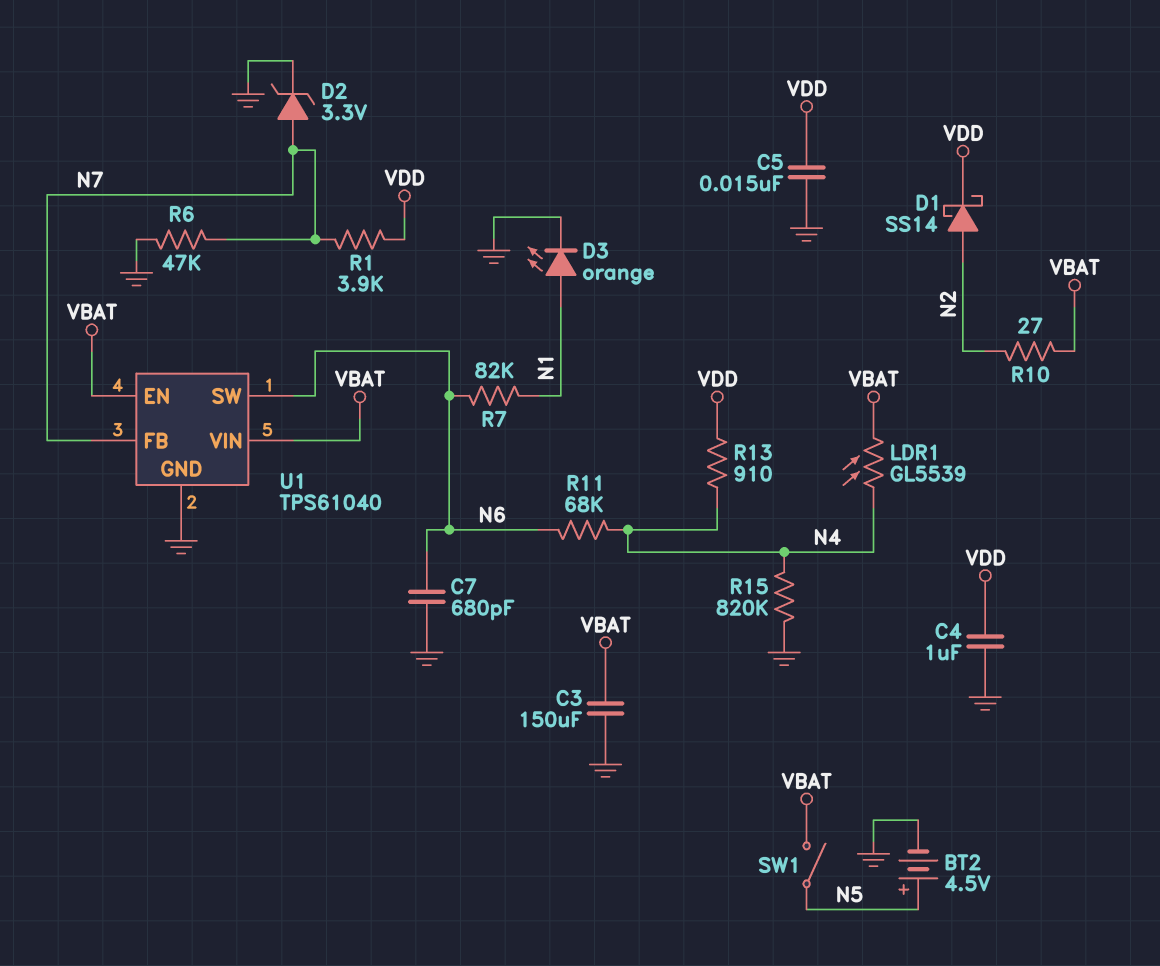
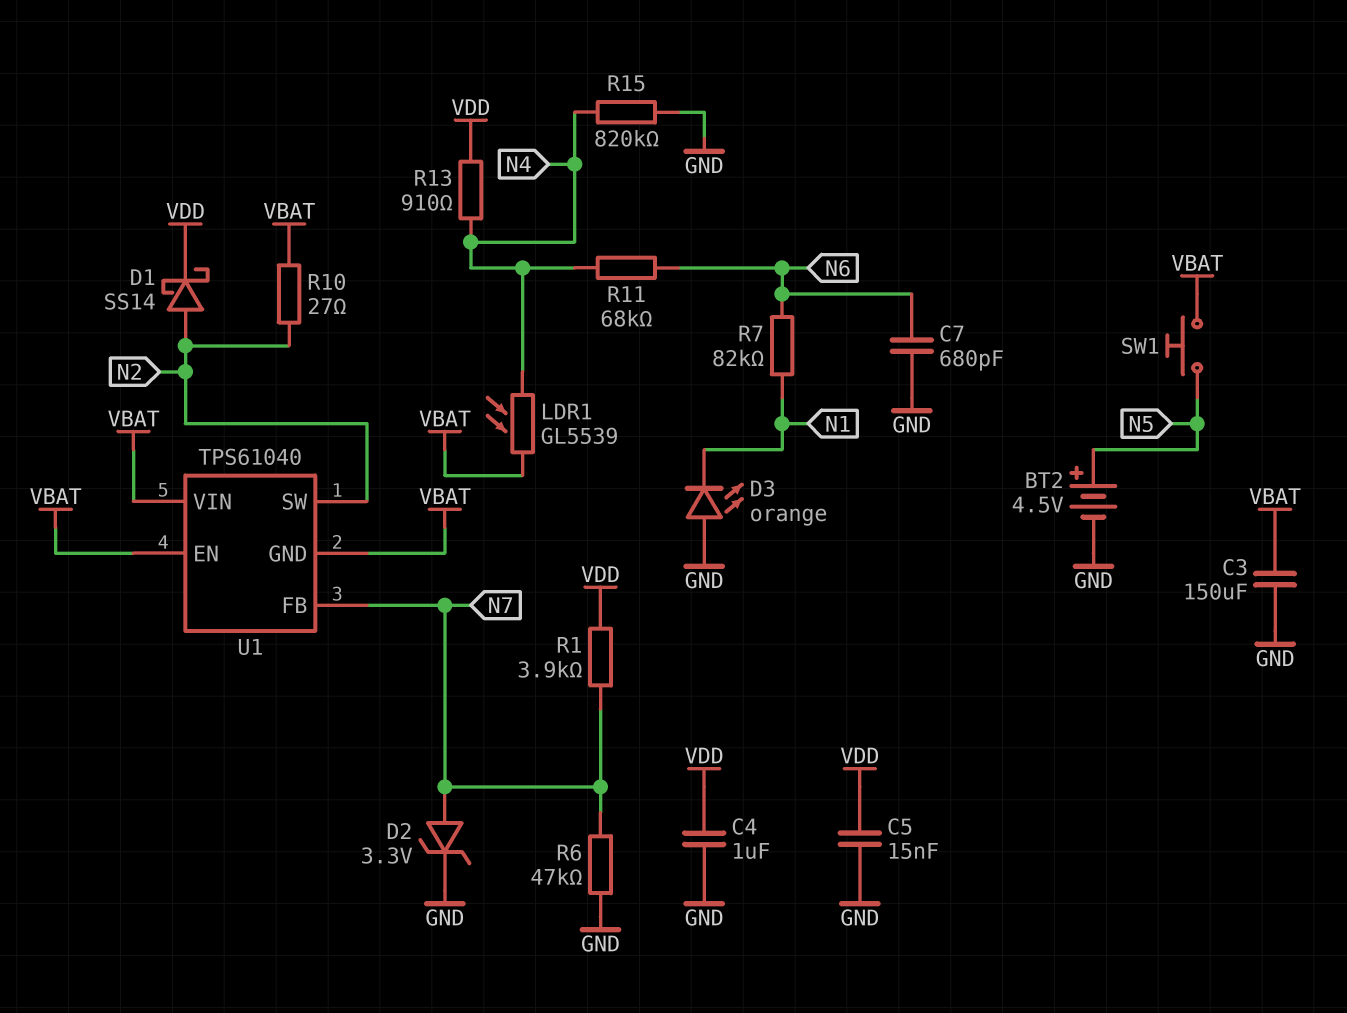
D3: LED orange (A N1, K GND) -> LED orange (A GND, K N1)
SW1: switch (N5, VBAT) -> button (N5, VBAT)
U1 pin GND: GND -> VBAT
U1 pin SW: N6 -> N2

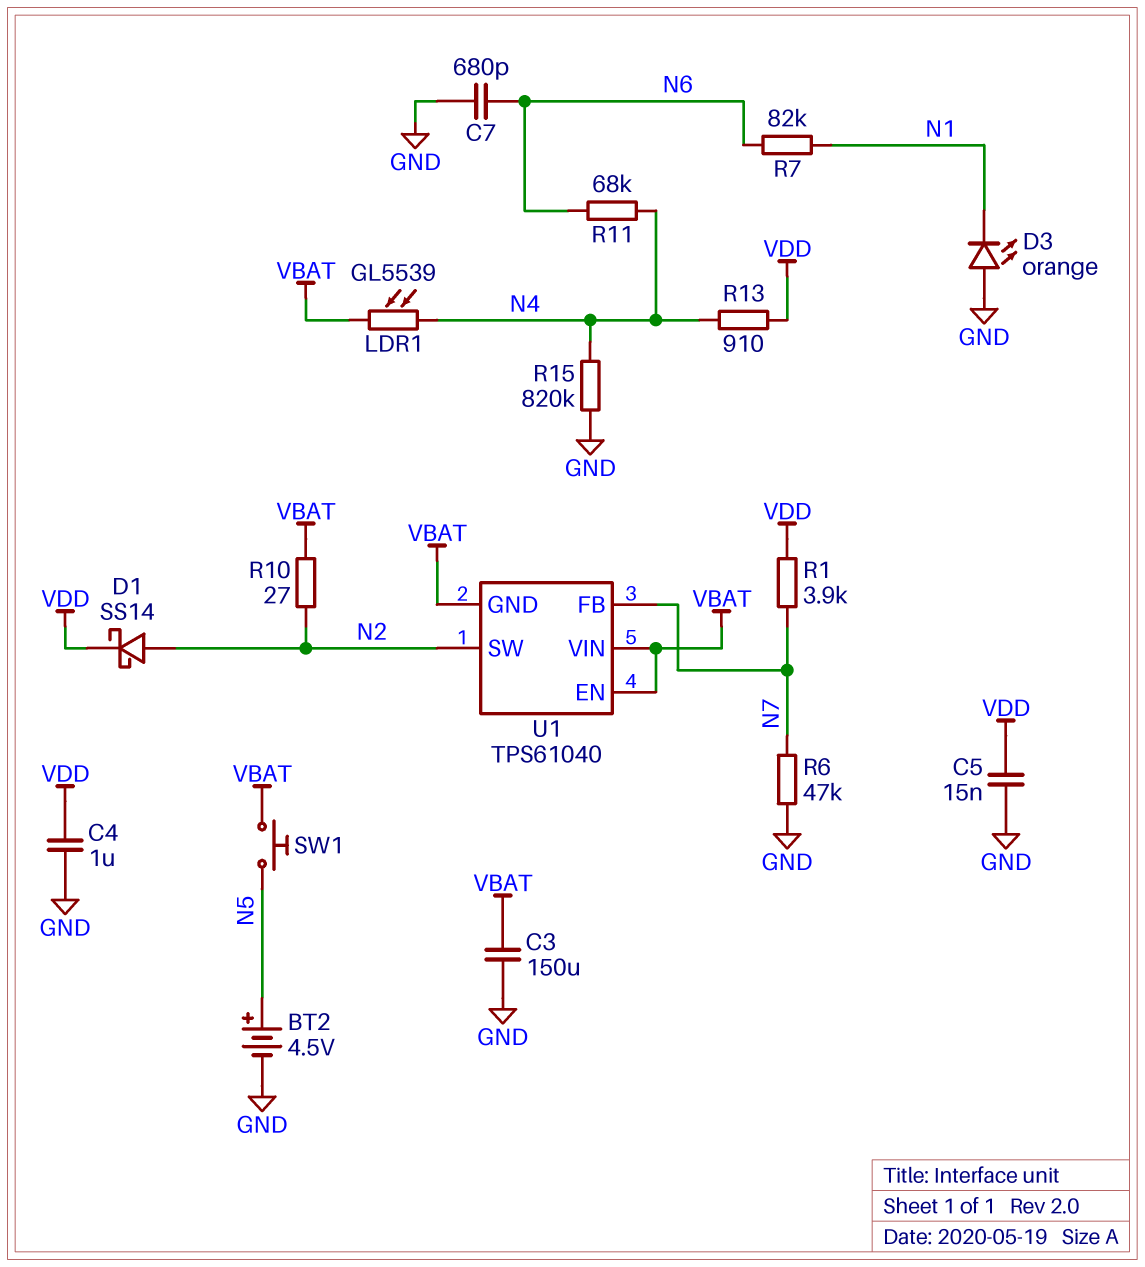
D2: zener 3.3V (A N7, K GND) -> none

